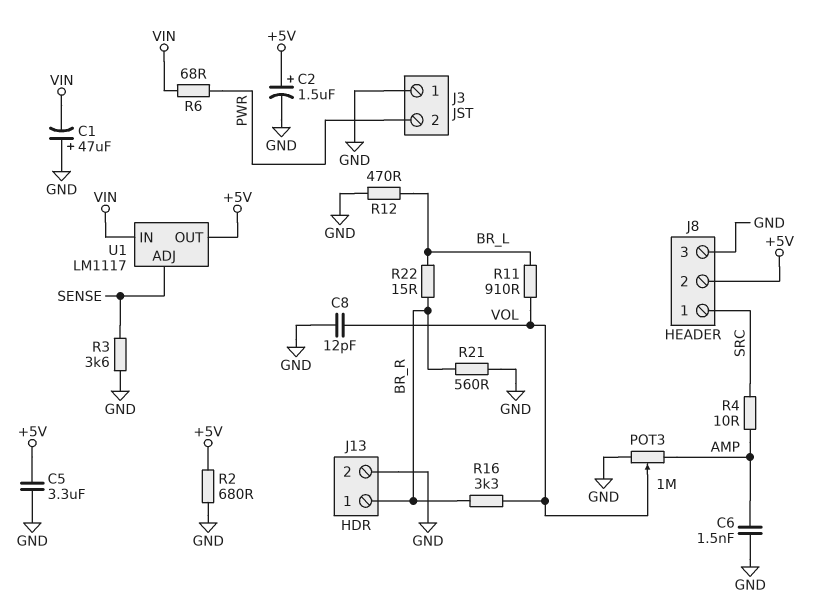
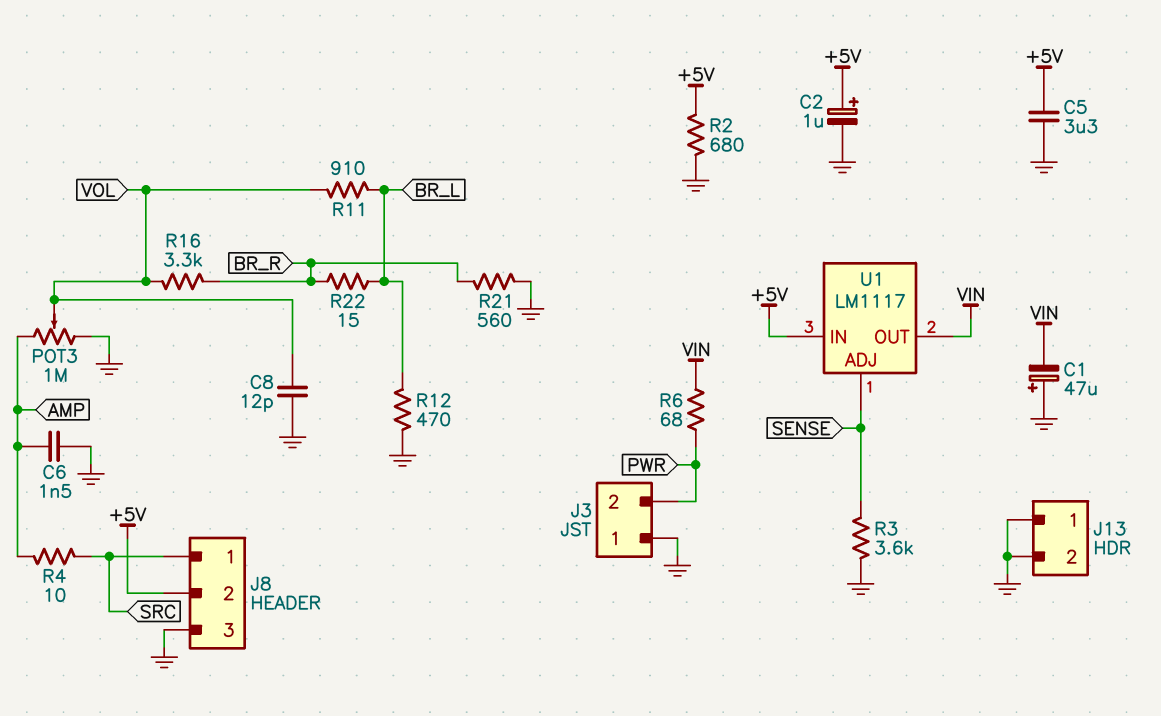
C2: 1.5uF (plus +5V, minus GND) -> 1uF (plus +5V, minus GND)
J13 pin 1: BR_R -> GND
U1 pin IN: VIN -> +5V
U1 pin OUT: +5V -> VIN

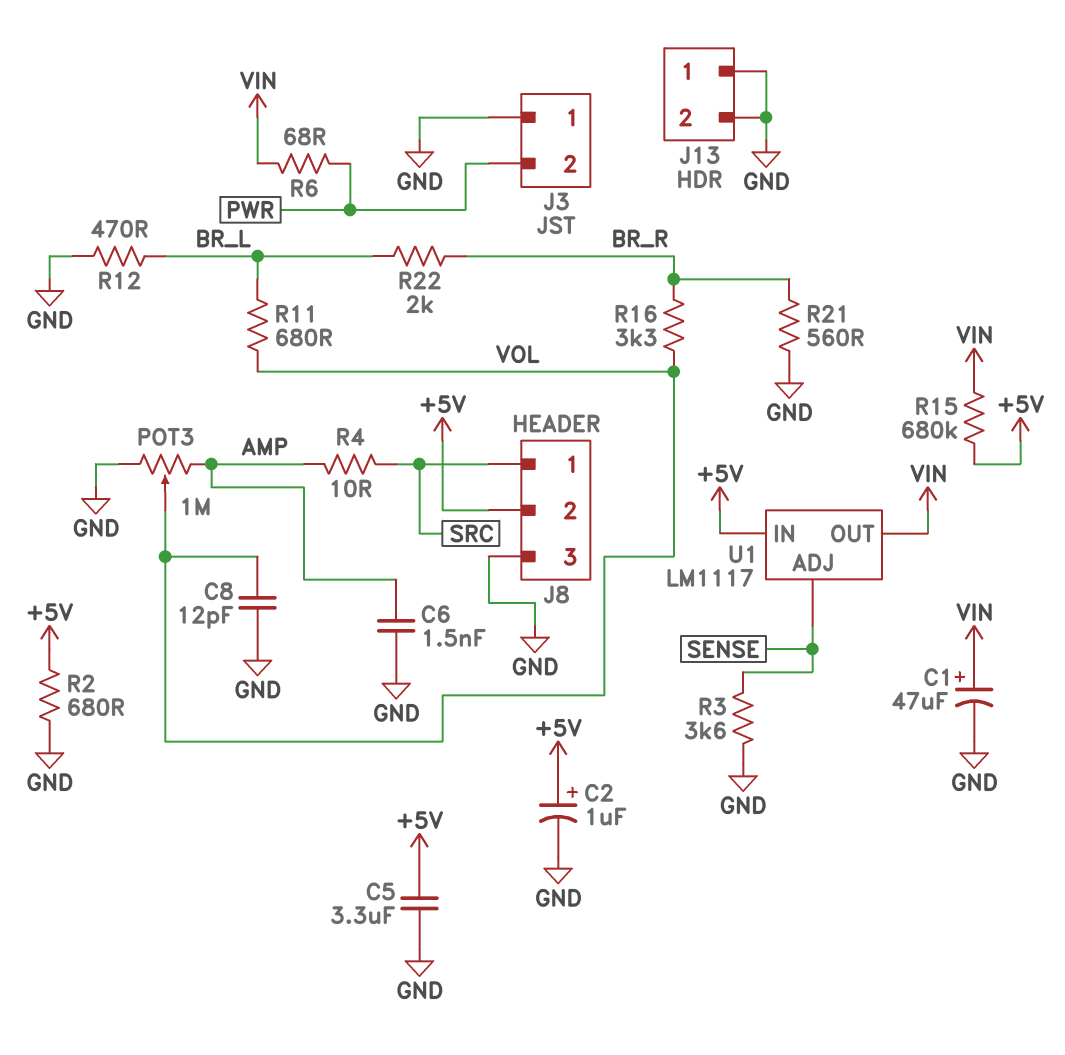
C1: 47uF (plus GND, minus VIN) -> 47uF (plus VIN, minus GND)
R11: 910 (BR_L, VOL) -> 680 (BR_L, VOL)
R15: none -> 680k (+5V, VIN)
R22: 15 (BR_L, BR_R) -> 2k (BR_L, BR_R)

